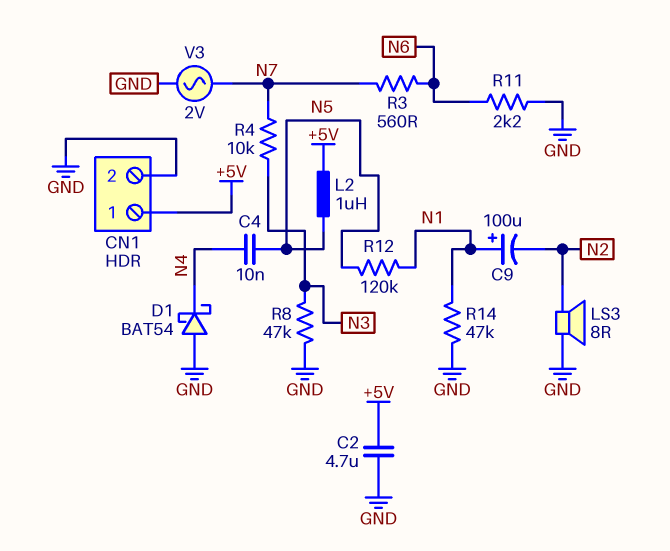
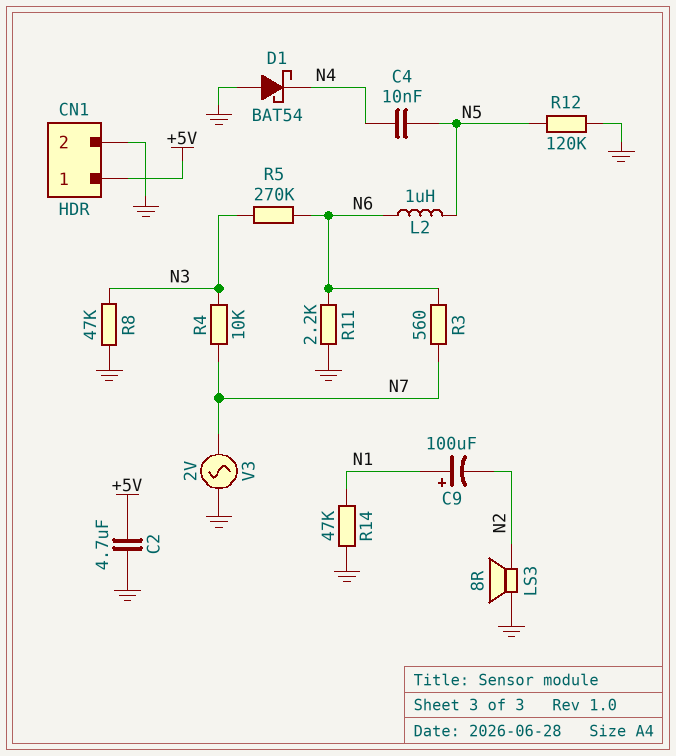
L2: 1uH (+5V, N5) -> 1uH (N5, N6)
R5: none -> 270k (N3, N6)
R12: 120k (N1, N5) -> 120k (GND, N5)

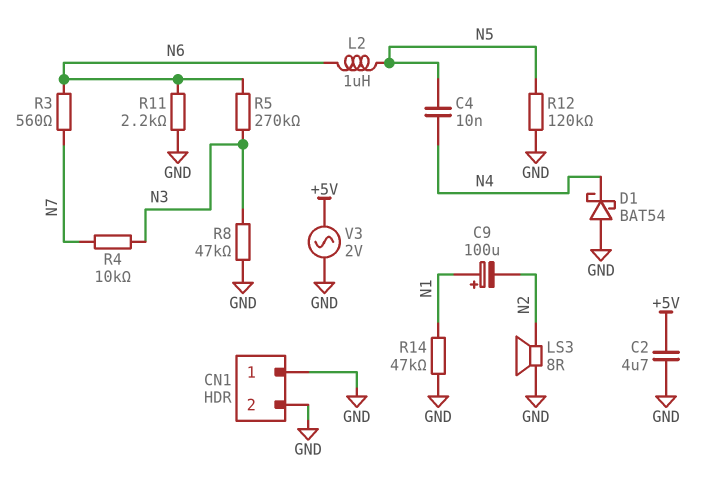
CN1 pin 1: +5V -> GND
V3: AC 2V (GND, N7) -> AC 2V (+5V, GND)

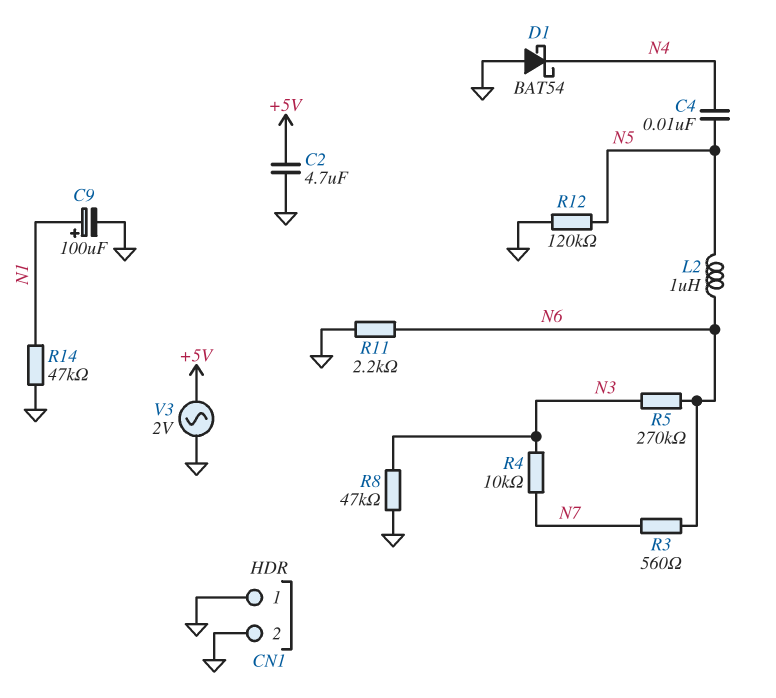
C9: 100uF (plus N1, minus N2) -> 100uF (plus N1, minus GND)
LS3: speaker 8R (GND, N2) -> none

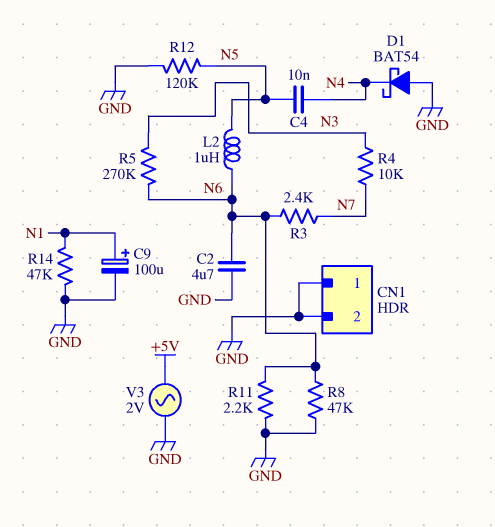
C2: 4.7uF (+5V, GND) -> 4.7uF (GND, N6)
R3: 560 (N6, N7) -> 2.4k (N6, N7)
R8: 47k (GND, N3) -> 47k (GND, N6)

